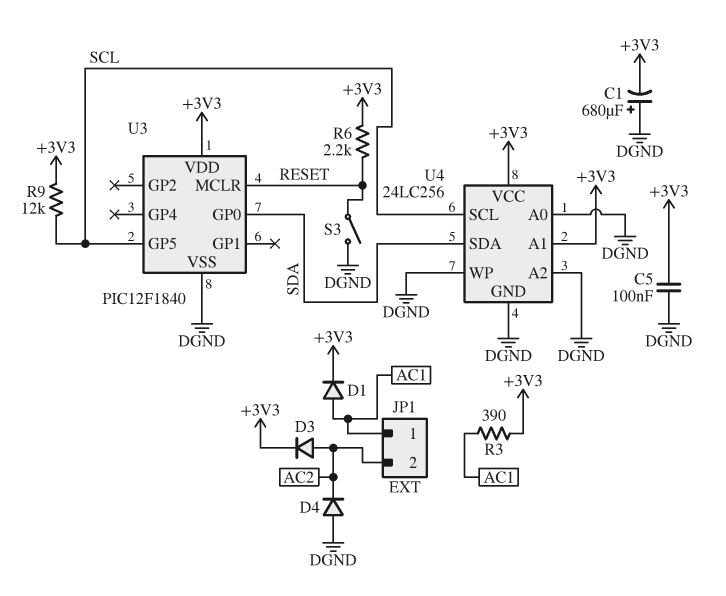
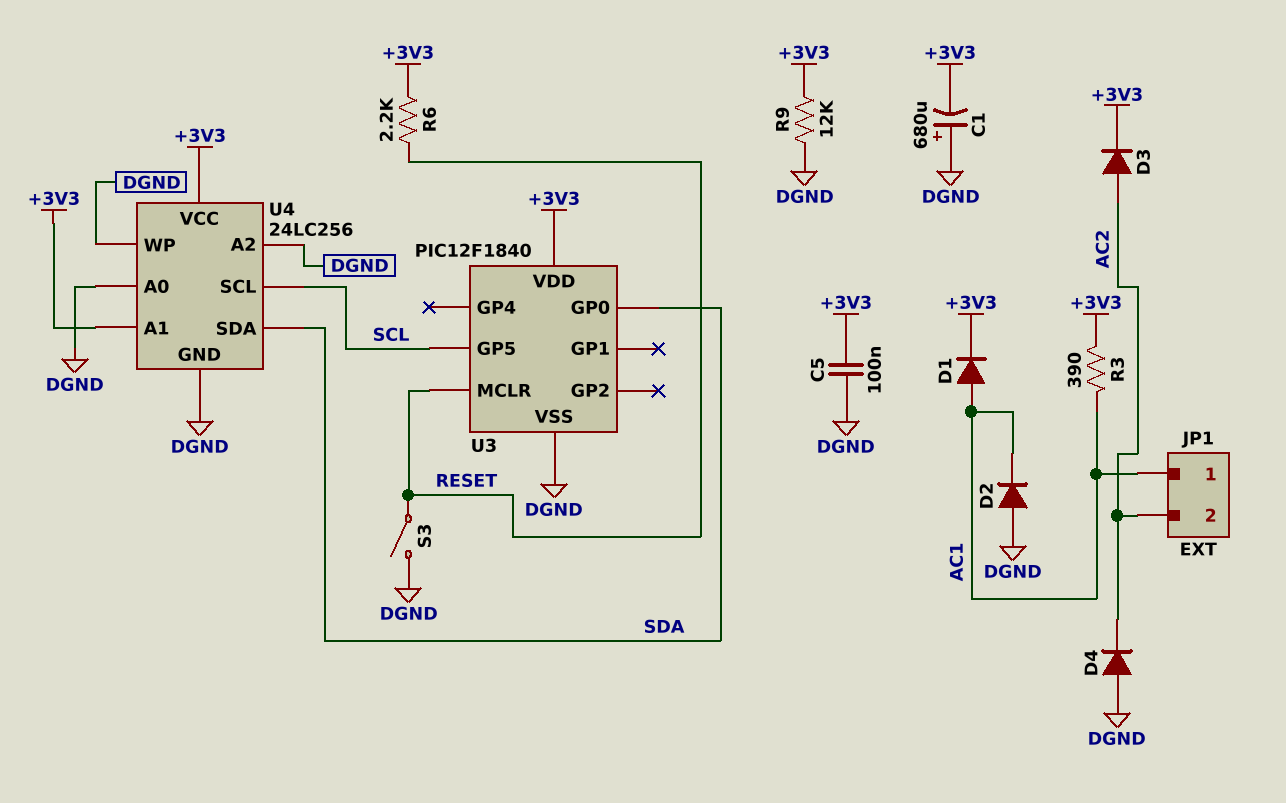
D2: none -> diode (A DGND, K AC1)
R9: 12k (+3V3, SCL) -> 12k (+3V3, DGND)

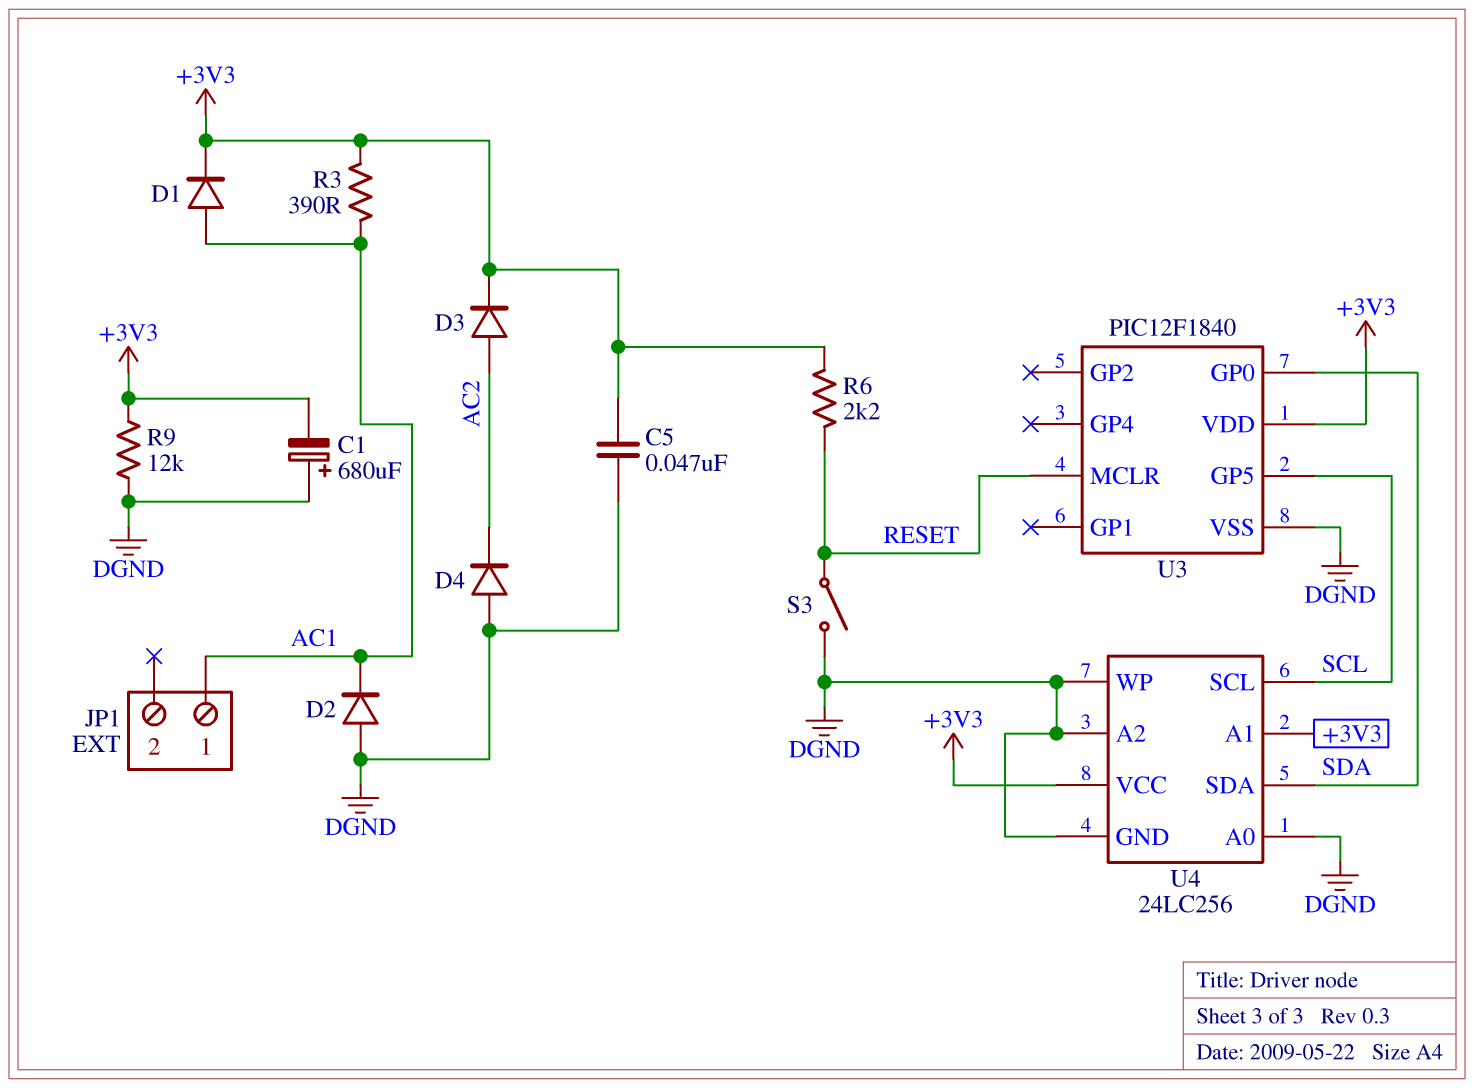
C5: 100nF (+3V3, DGND) -> 47nF (+3V3, DGND)
JP1 pin 2: AC2 -> none

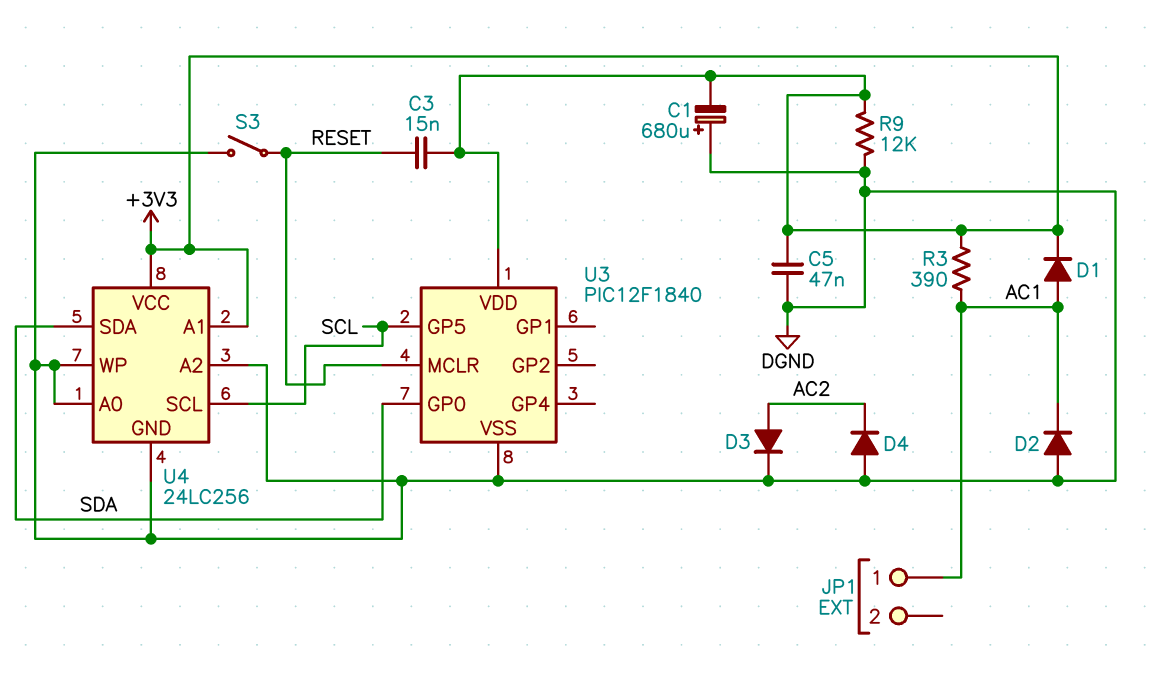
C3: none -> 15nF (+3V3, RESET)
D3: diode (A AC2, K +3V3) -> diode (A AC2, K DGND)
R6: 2.2k (+3V3, RESET) -> none

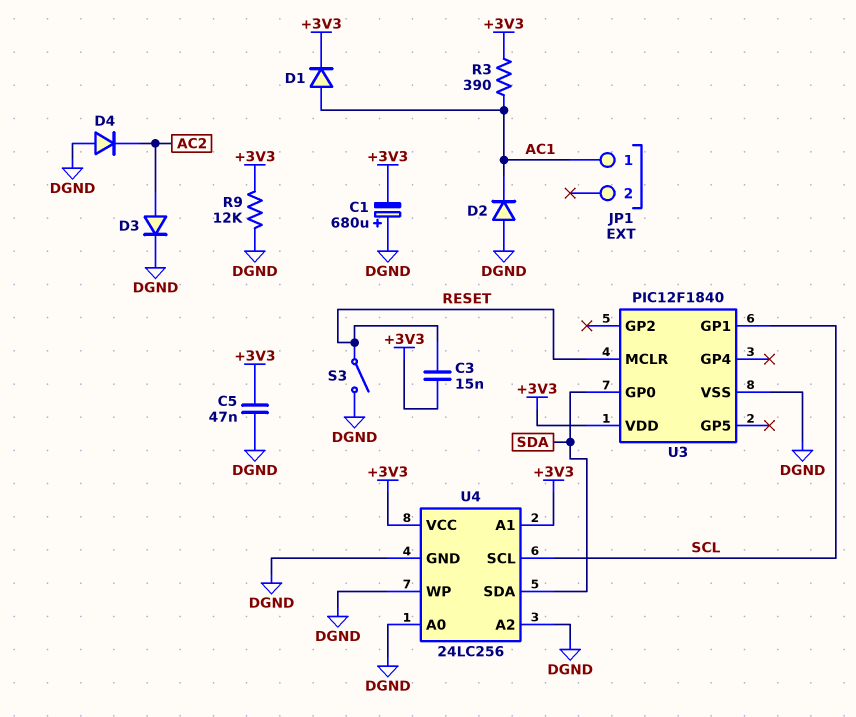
U3 pin GP1: none -> SCL
U3 pin GP5: SCL -> none

